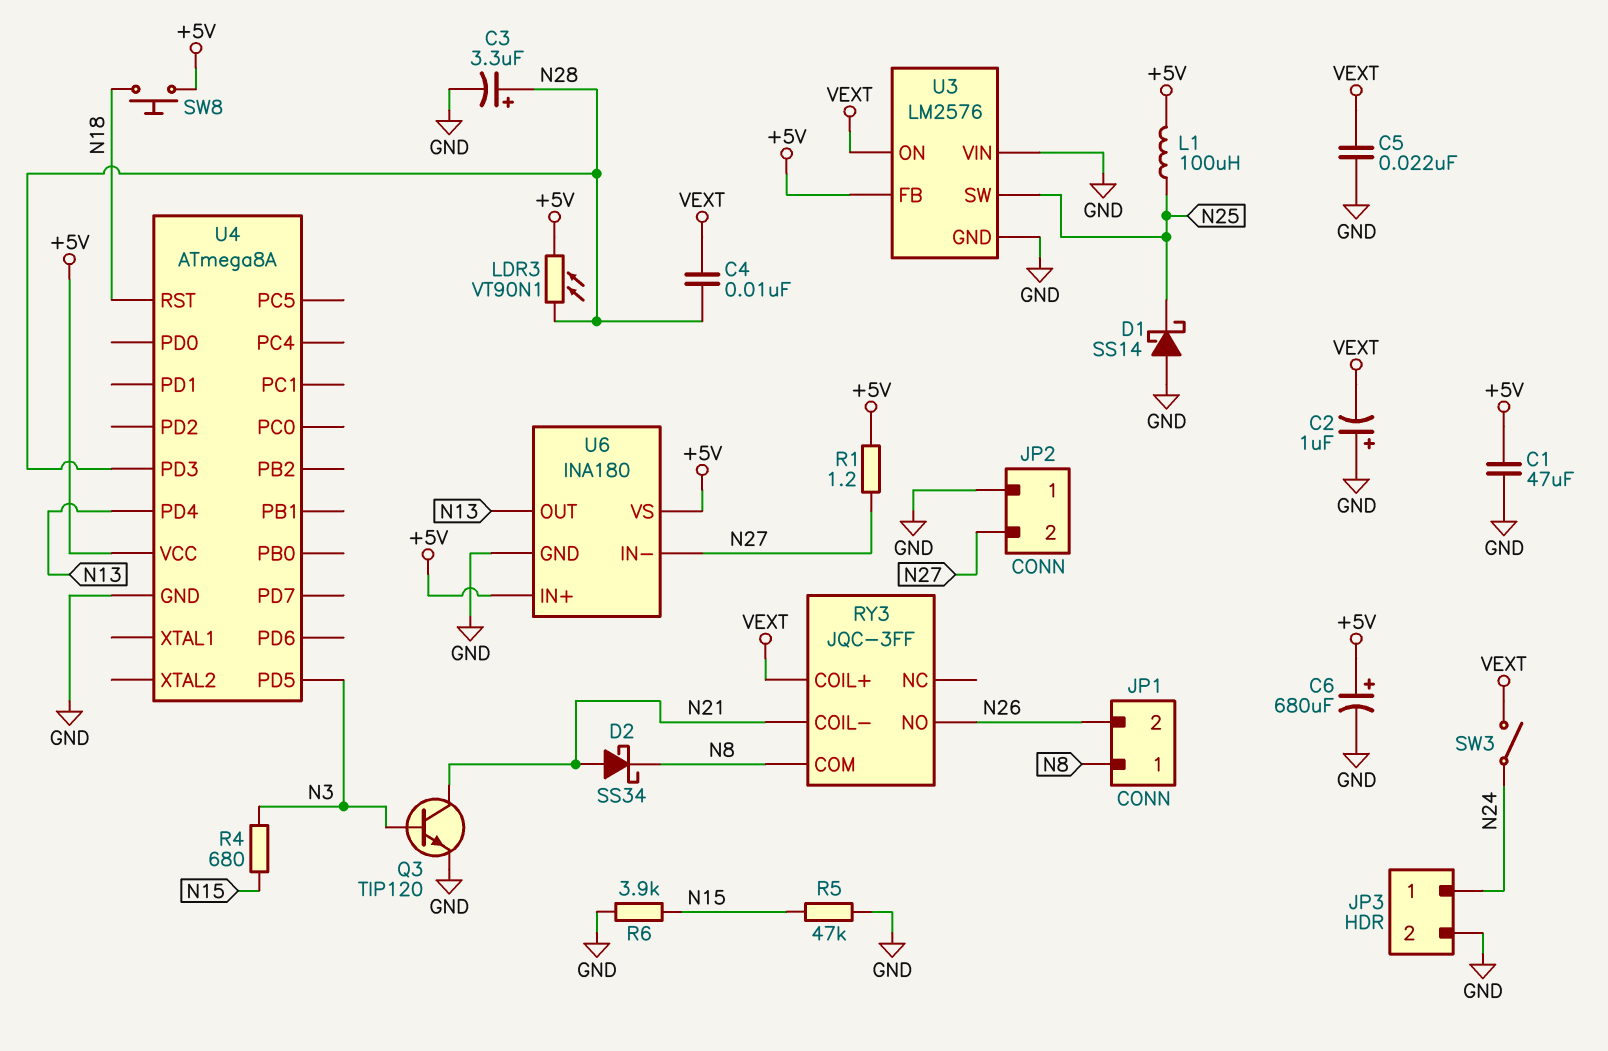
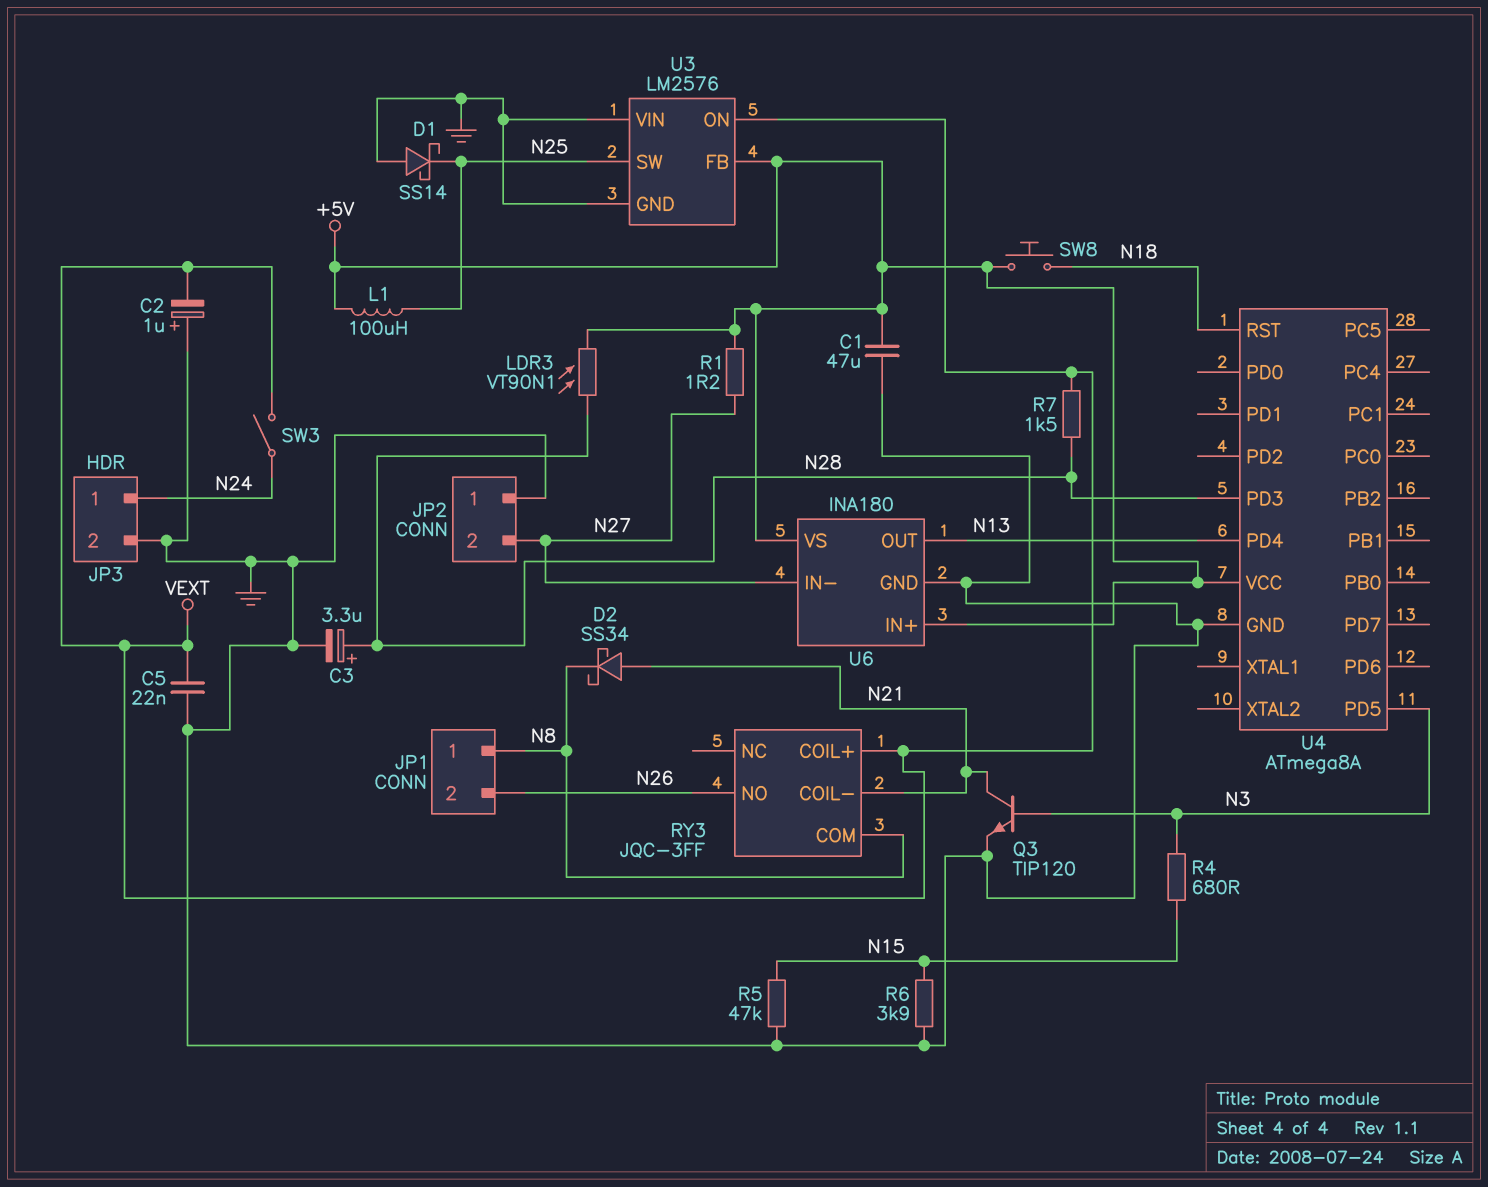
C4: 10nF (N28, VEXT) -> none
C6: 680uF (plus +5V, minus GND) -> none
R7: none -> 1.5k (N28, VEXT)

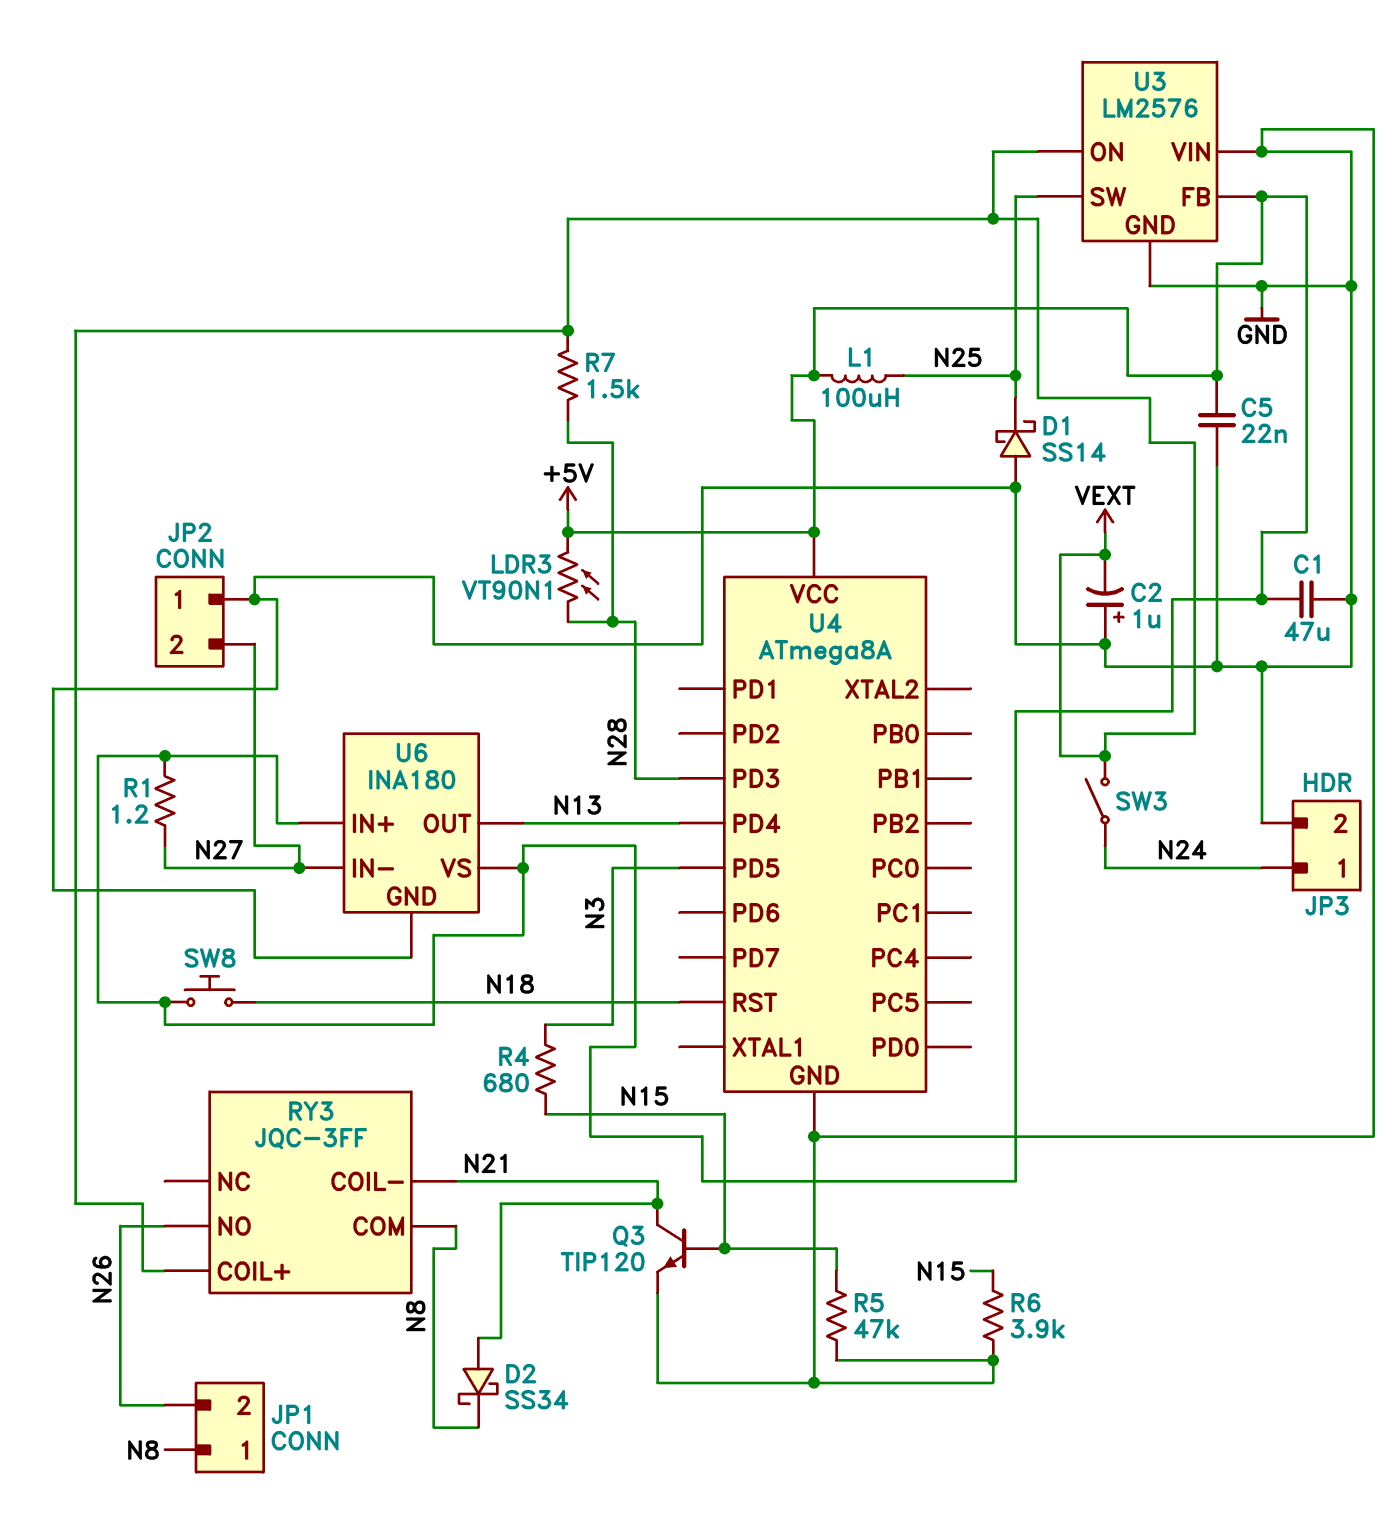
C3: 3.3uF (plus N28, minus GND) -> none
C5: 22nF (GND, VEXT) -> 22nF (+5V, GND)
Q3: NPN TIP120 (B N3, C N21, E GND) -> NPN TIP120 (B N15, C N21, E GND)

